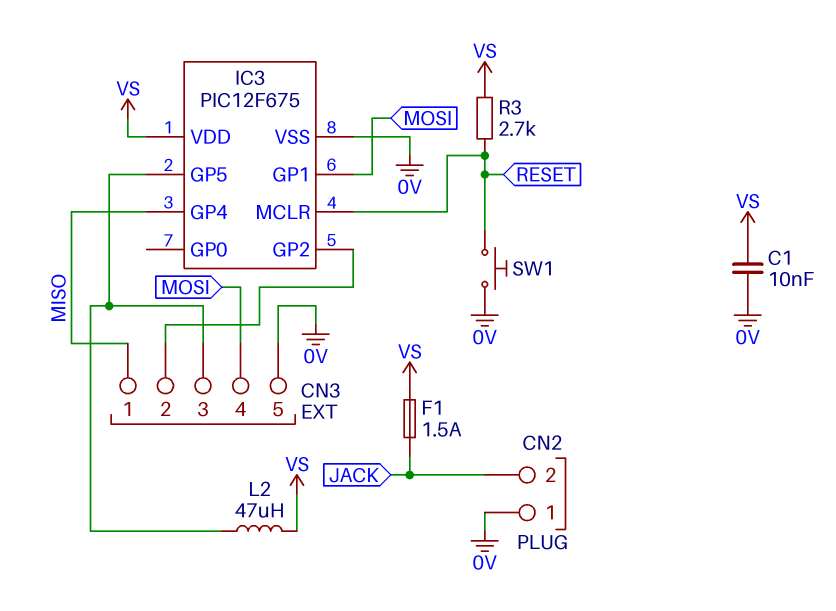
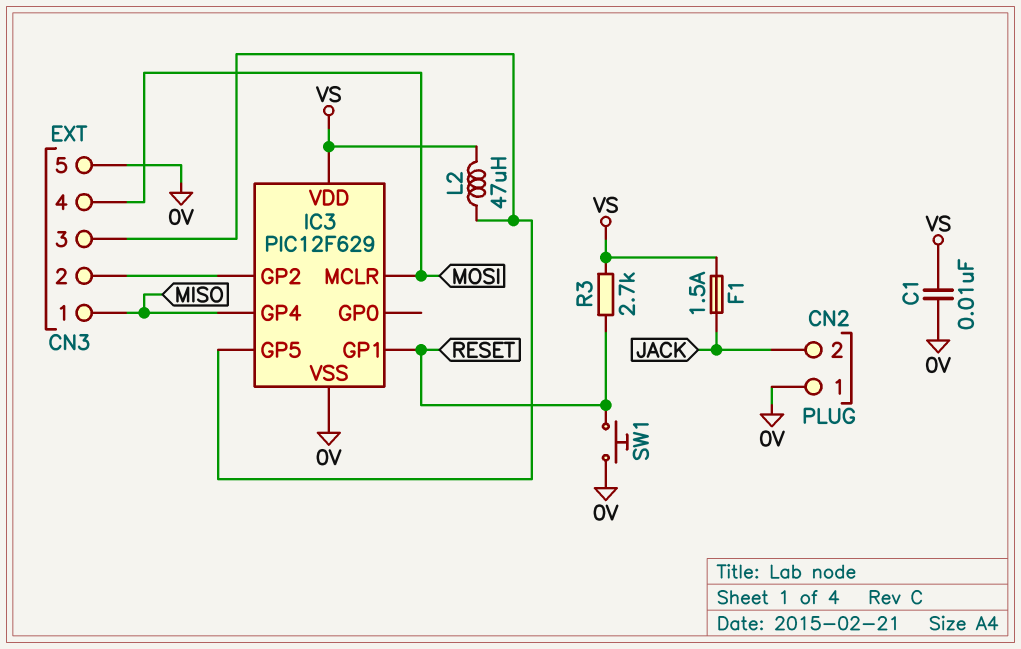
IC3: PIC12F675 -> PIC12F629
IC3 pin GP1: MOSI -> RESET
IC3 pin MCLR: RESET -> MOSI

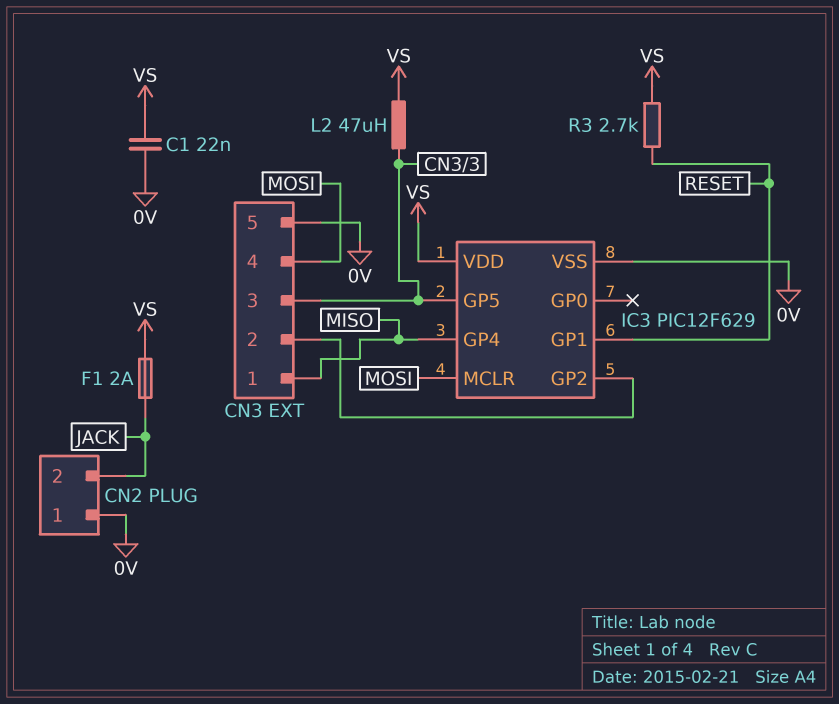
C1: 10nF (0V, VS) -> 22nF (0V, VS)
F1: 1.5A (JACK, VS) -> 2A (JACK, VS)
SW1: button (0V, RESET) -> none

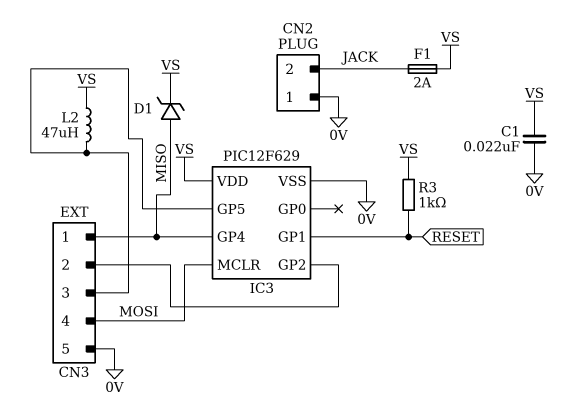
D1: none -> zener (A MISO, K VS)
R3: 2.7k (RESET, VS) -> 1k (RESET, VS)

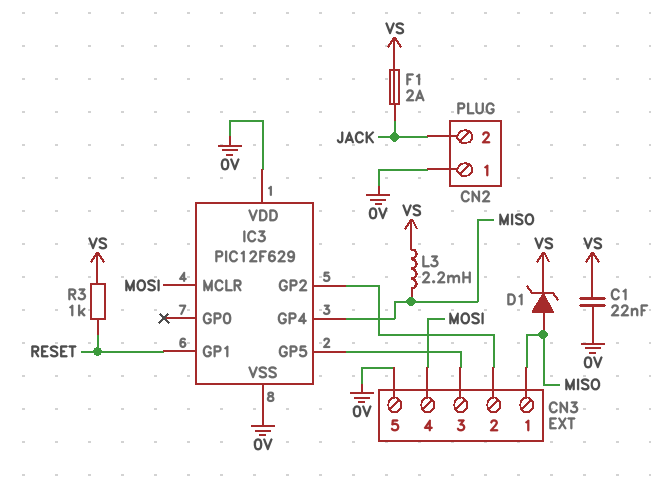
IC3 pin VDD: VS -> 0V
L2: 47uH (CN3/3, VS) -> none
L3: none -> 2.2mH (MISO, VS)

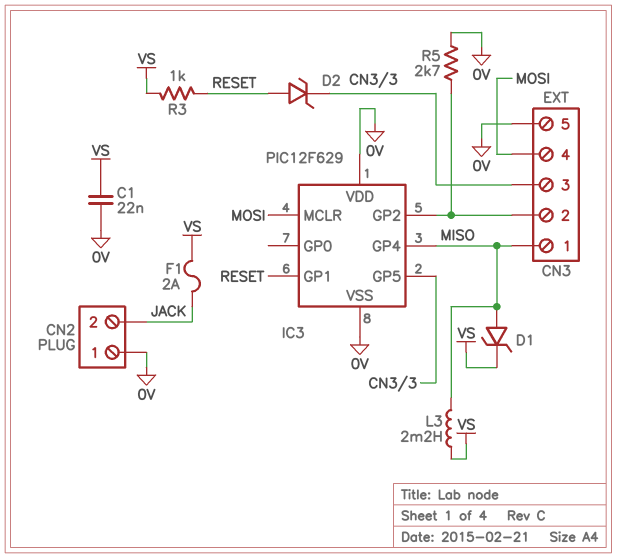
D2: none -> zener (A RESET, K CN3/3)
R5: none -> 2.7k (0V, CN3/2)

